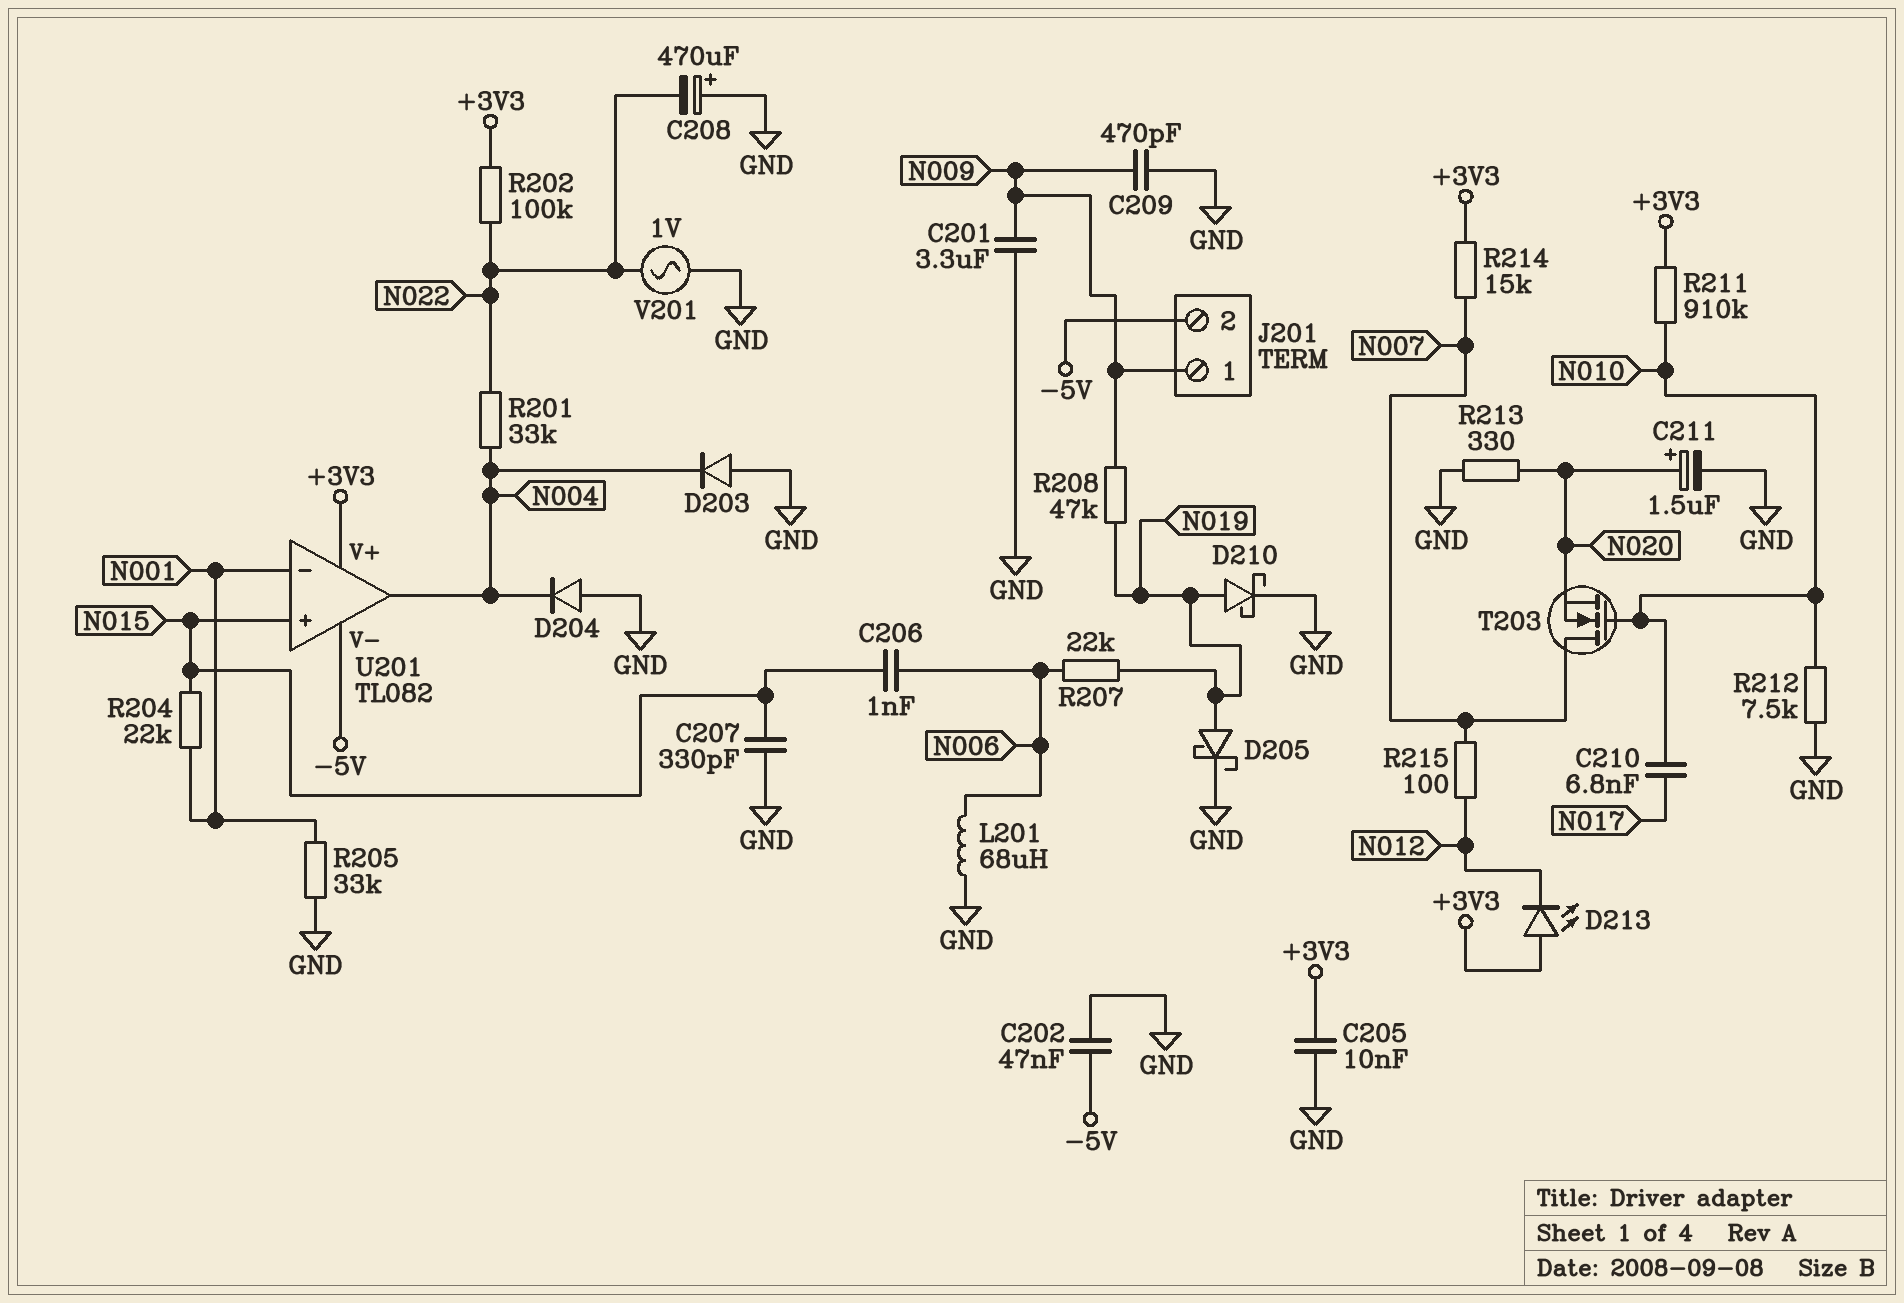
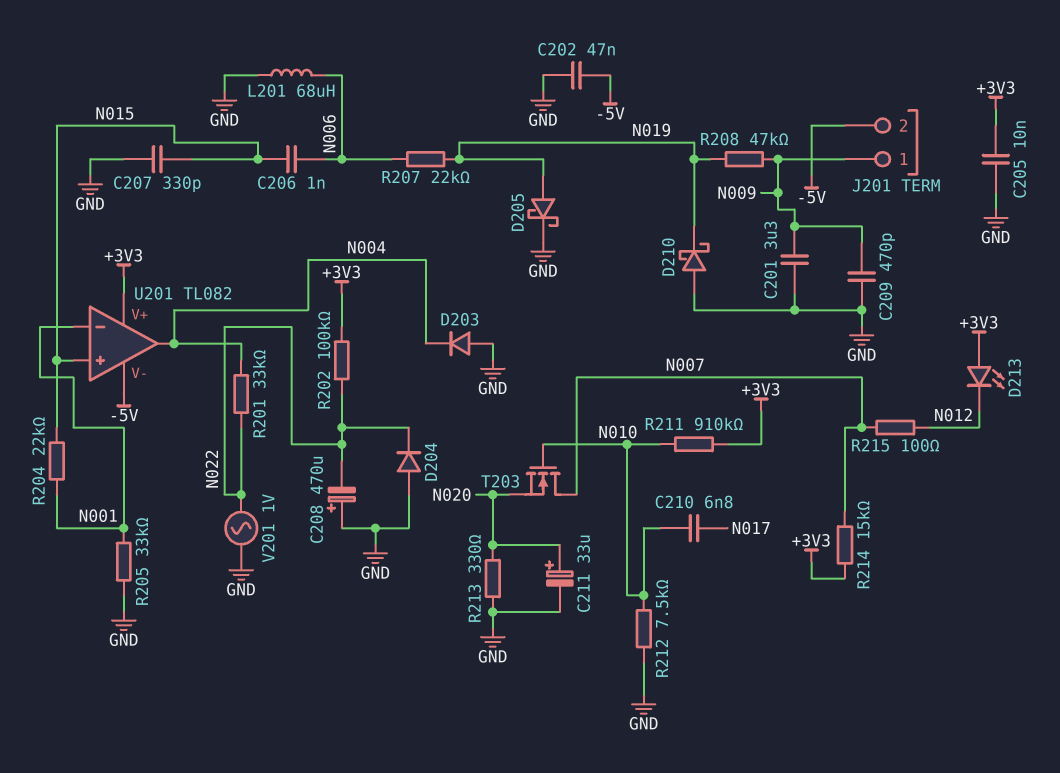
C211: 1.5uF (plus N020, minus GND) -> 33uF (plus N020, minus GND)
D204: diode (A GND, K N004) -> diode (A GND, K N022)
D210: schottky (A N019, K GND) -> schottky (A GND, K N019)

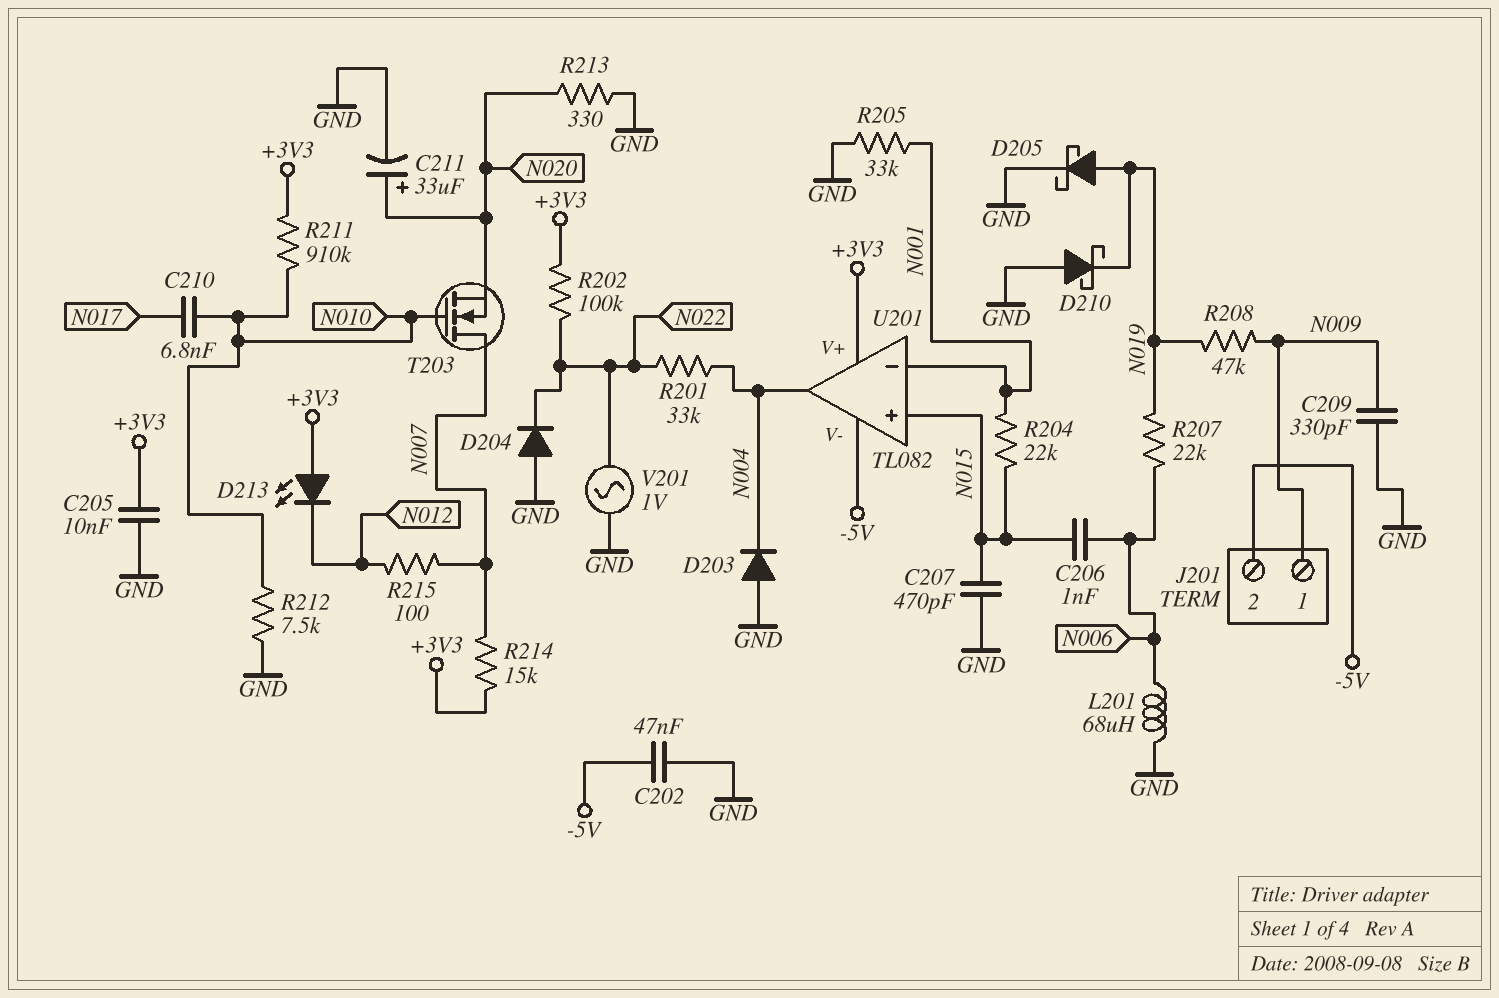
C201: 3.3uF (GND, N009) -> none
C207: 330pF (GND, N015) -> 470pF (GND, N015)
C208: 470uF (plus GND, minus N022) -> none
C209: 470pF (GND, N009) -> 330pF (GND, N009)

